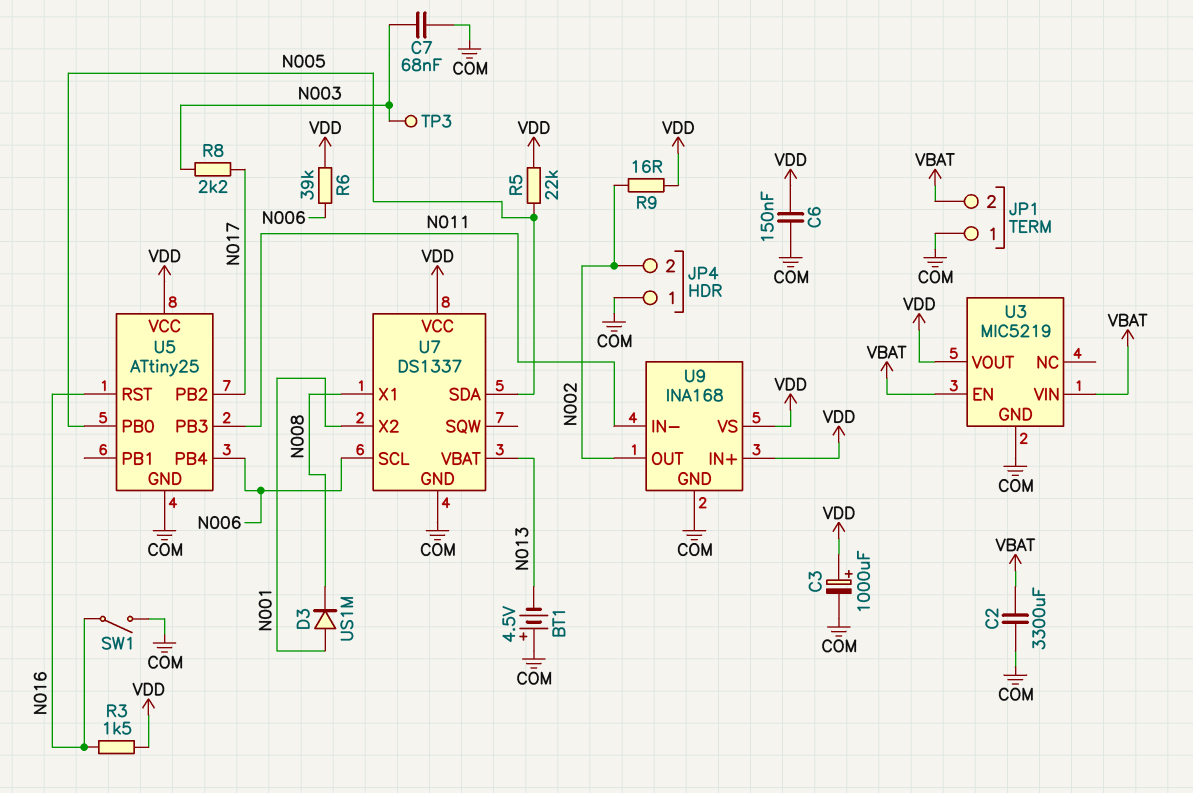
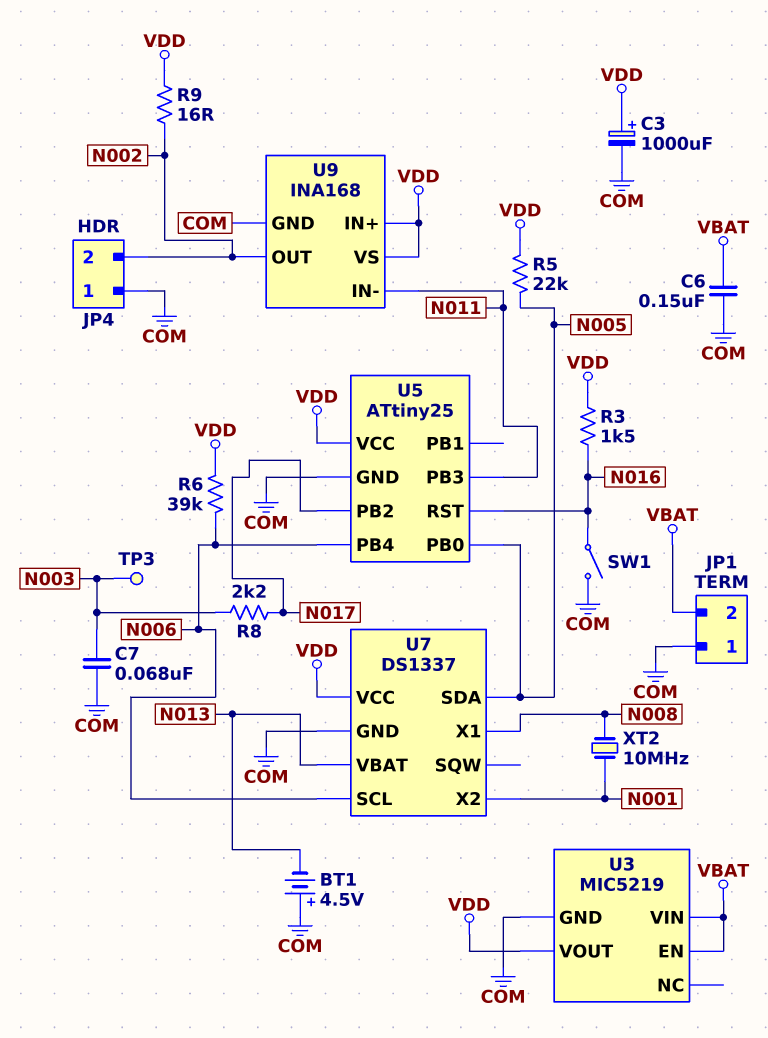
C2: 3300uF (COM, VBAT) -> none
C6: 150nF (COM, VDD) -> 150nF (COM, VBAT)
D3: diode US1M (A N001, K N008) -> none
XT2: none -> 10MHz (N001, N008)

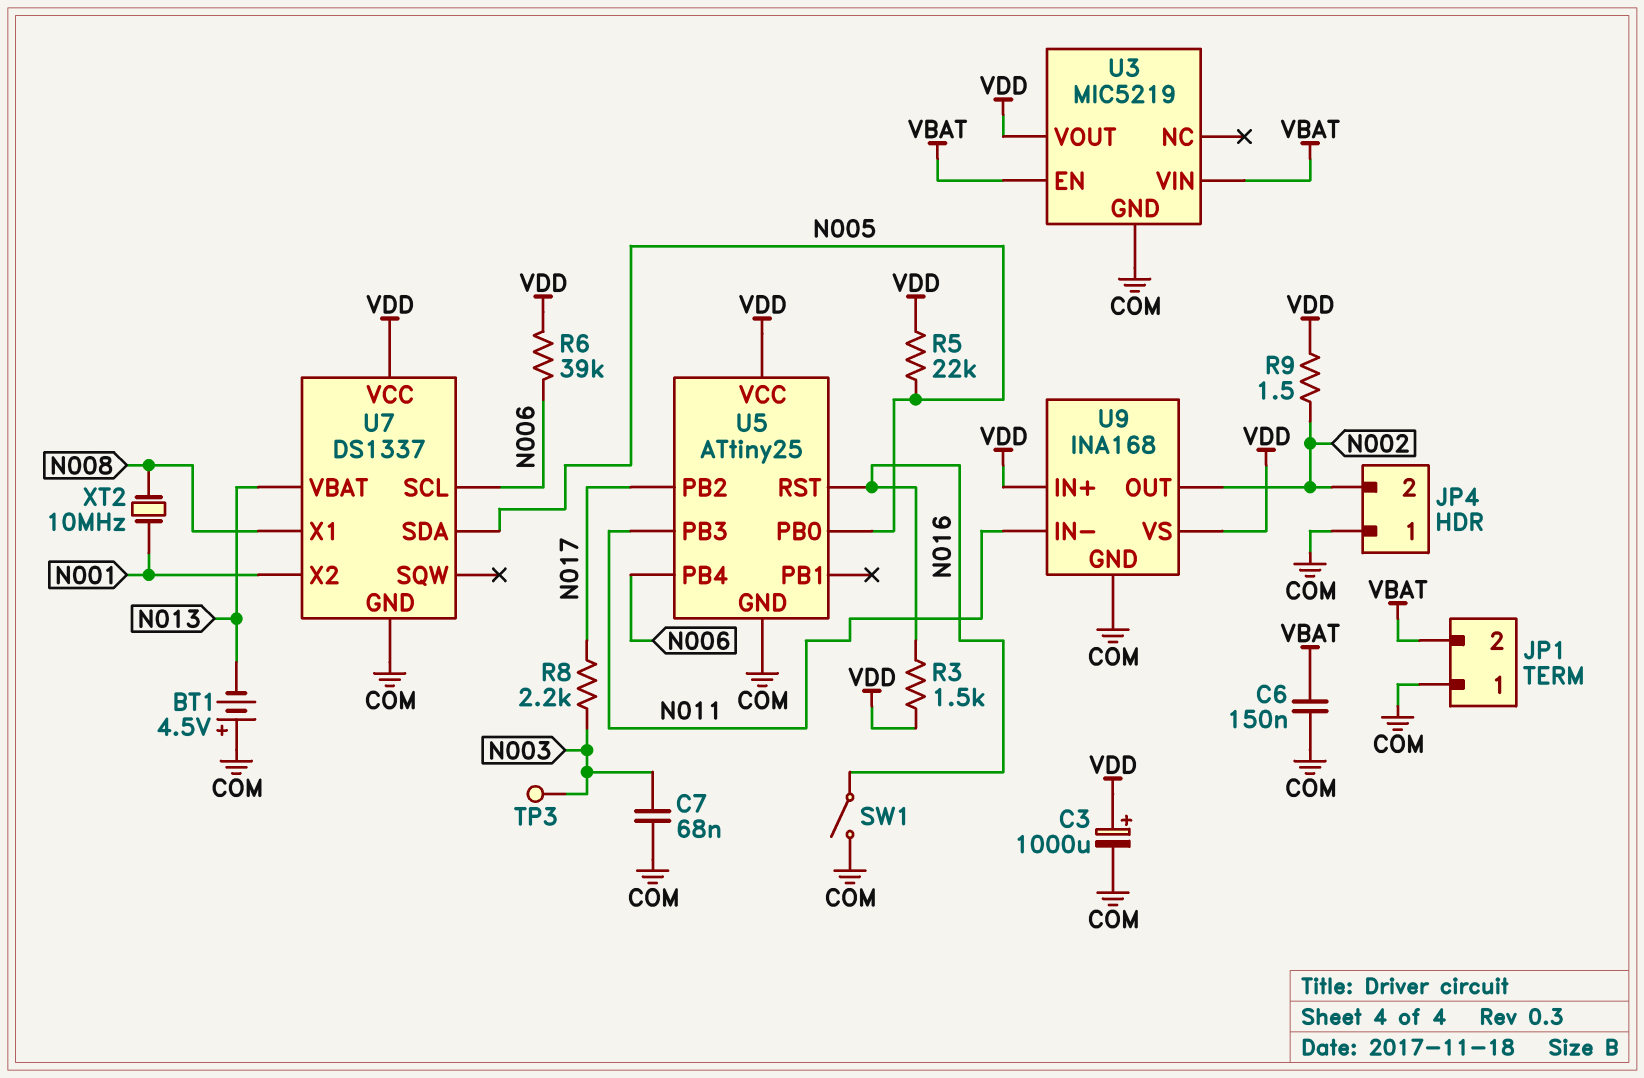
R9: 16 (N002, VDD) -> 1.5 (N002, VDD)

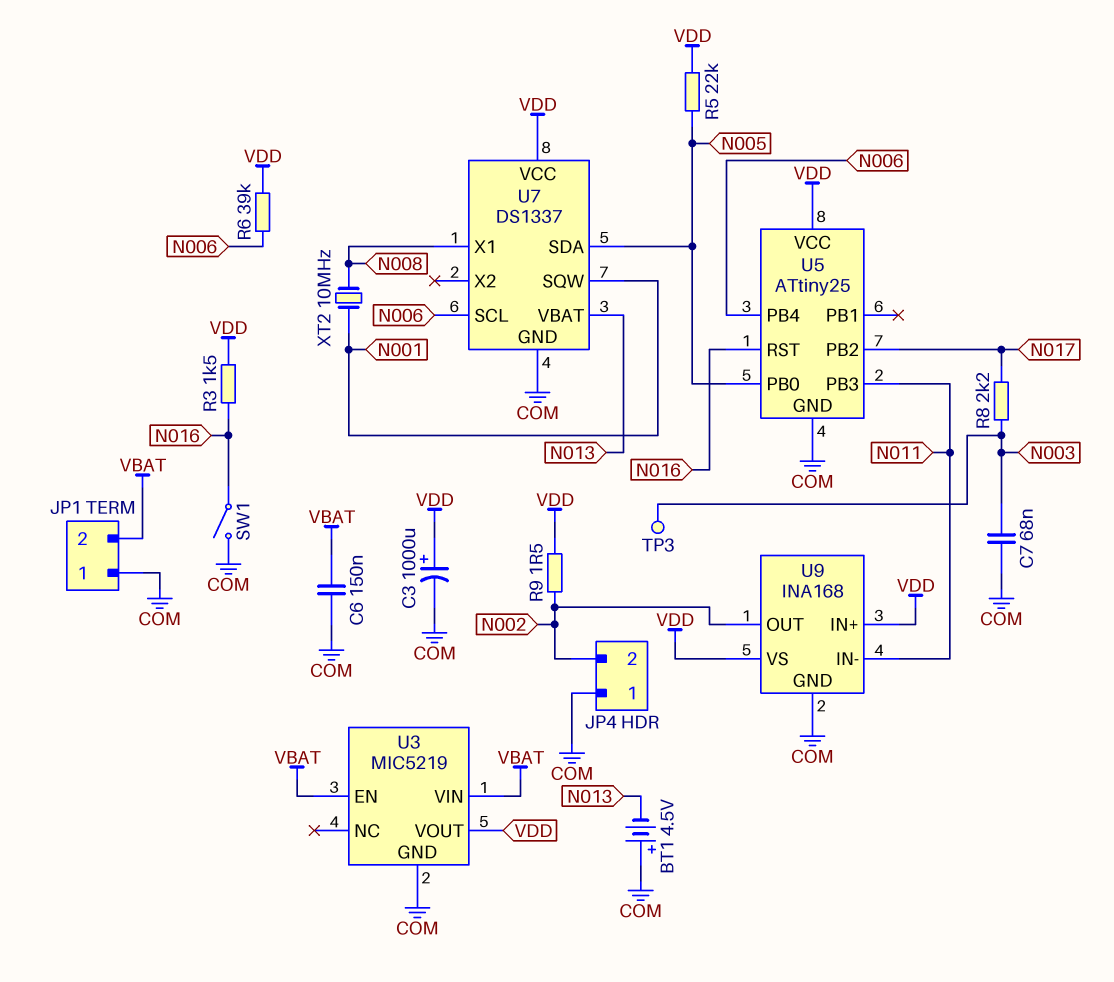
U7 pin SQW: none -> N001
U7 pin X2: N001 -> none

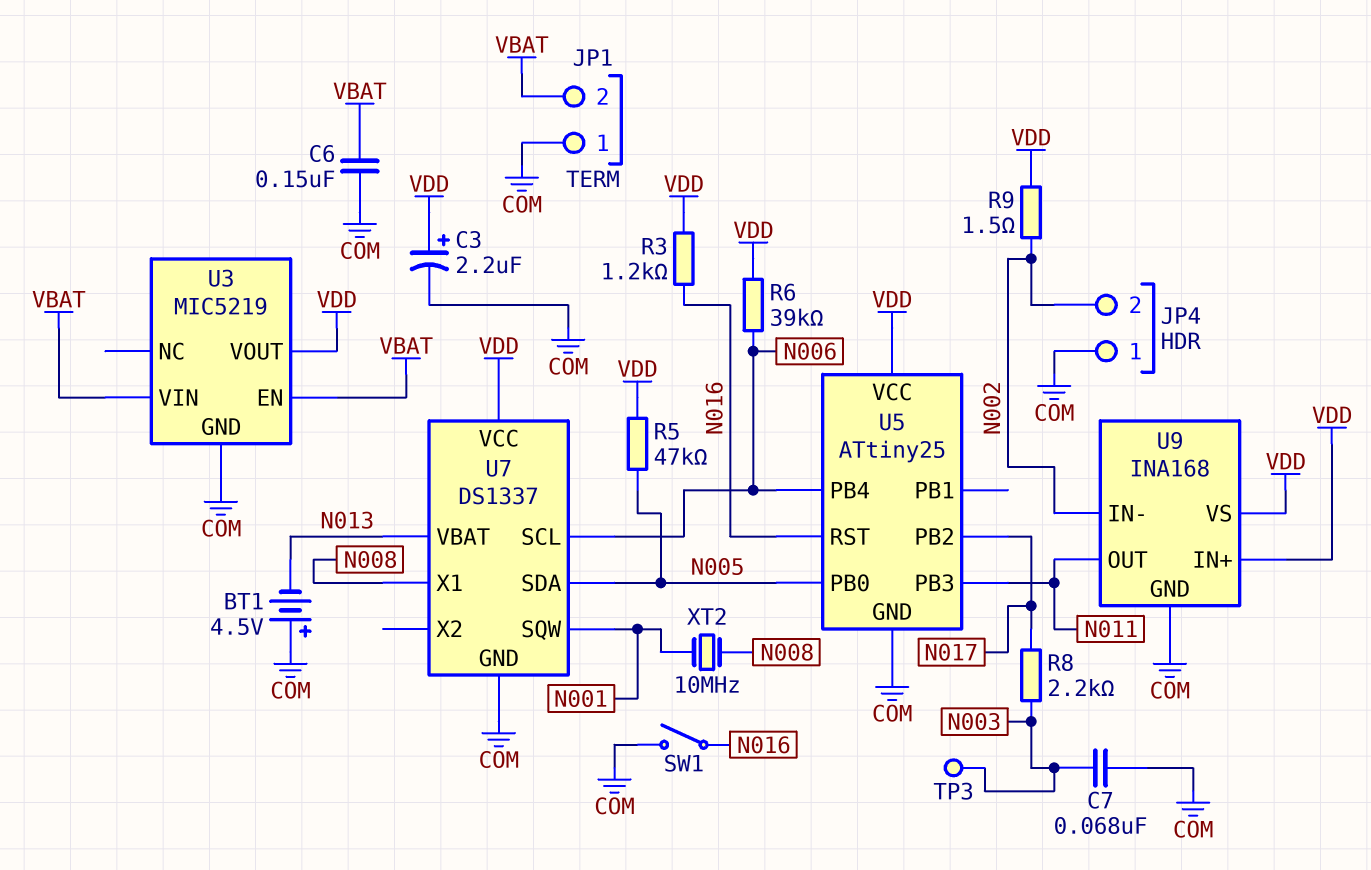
C3: 1000uF (plus VDD, minus COM) -> 2.2uF (plus VDD, minus COM)
R3: 1.5k (N016, VDD) -> 1.2k (N016, VDD)
R5: 22k (N005, VDD) -> 47k (N005, VDD)
U9 pin IN-: N011 -> N002
U9 pin OUT: N002 -> N011

